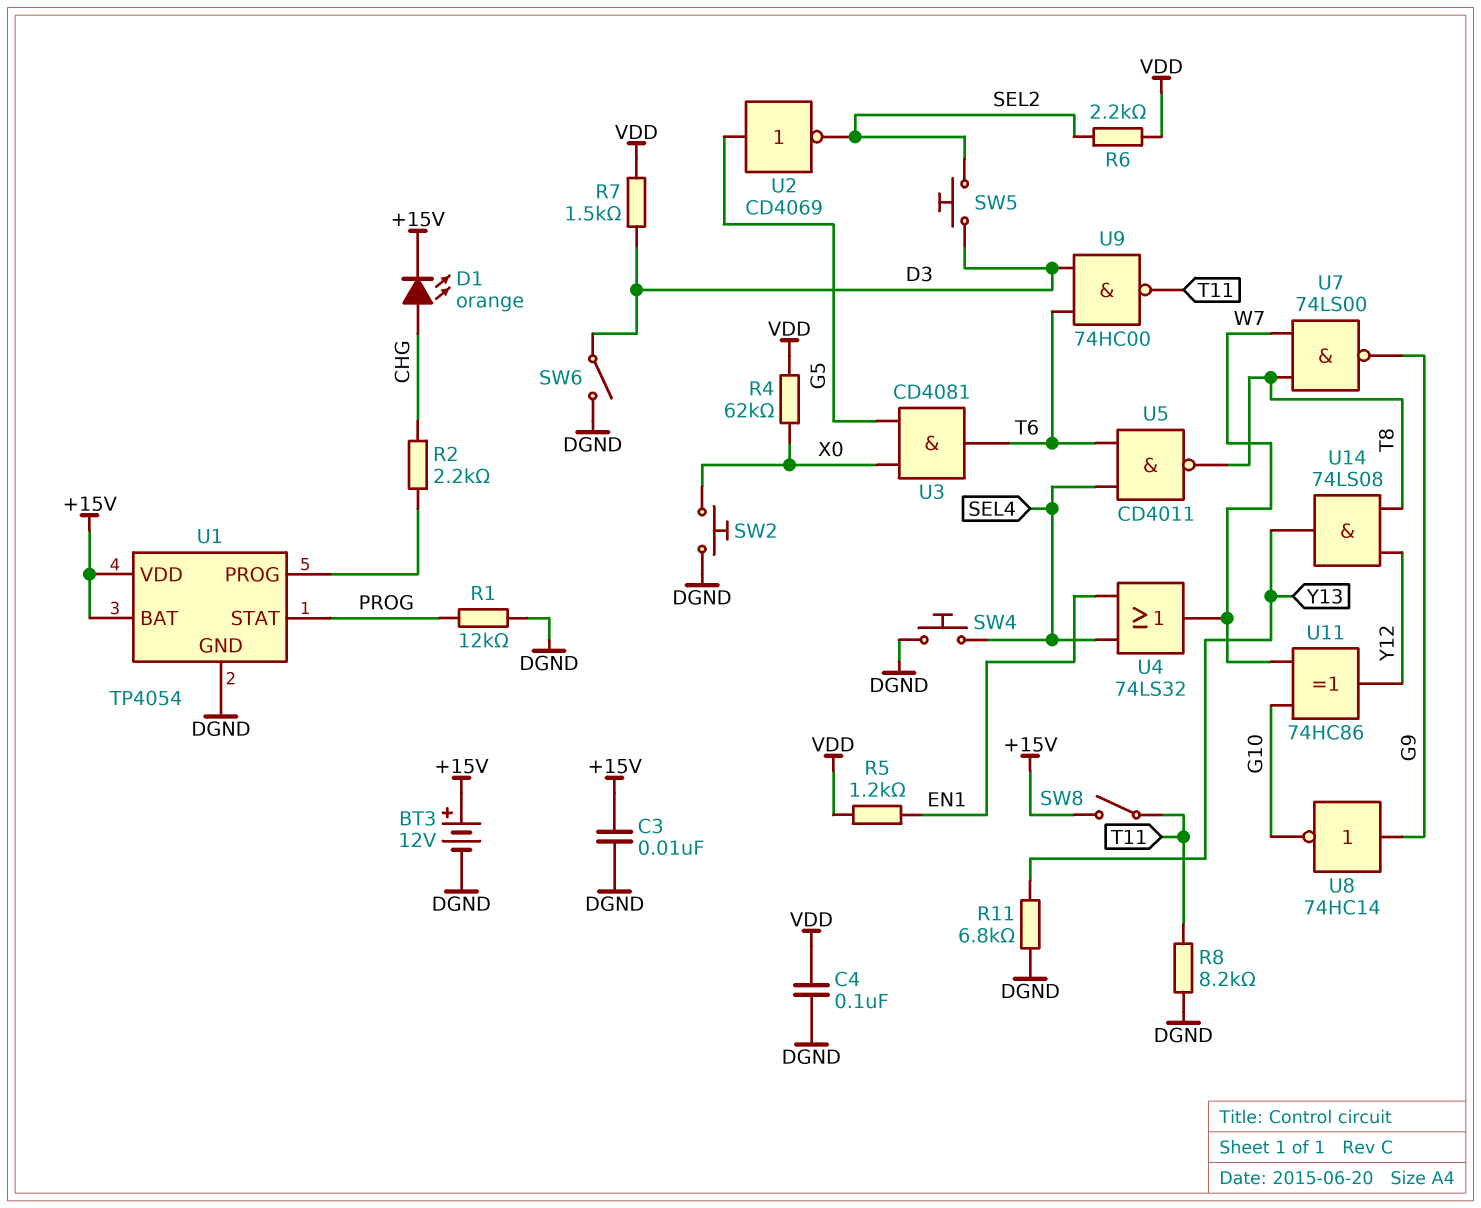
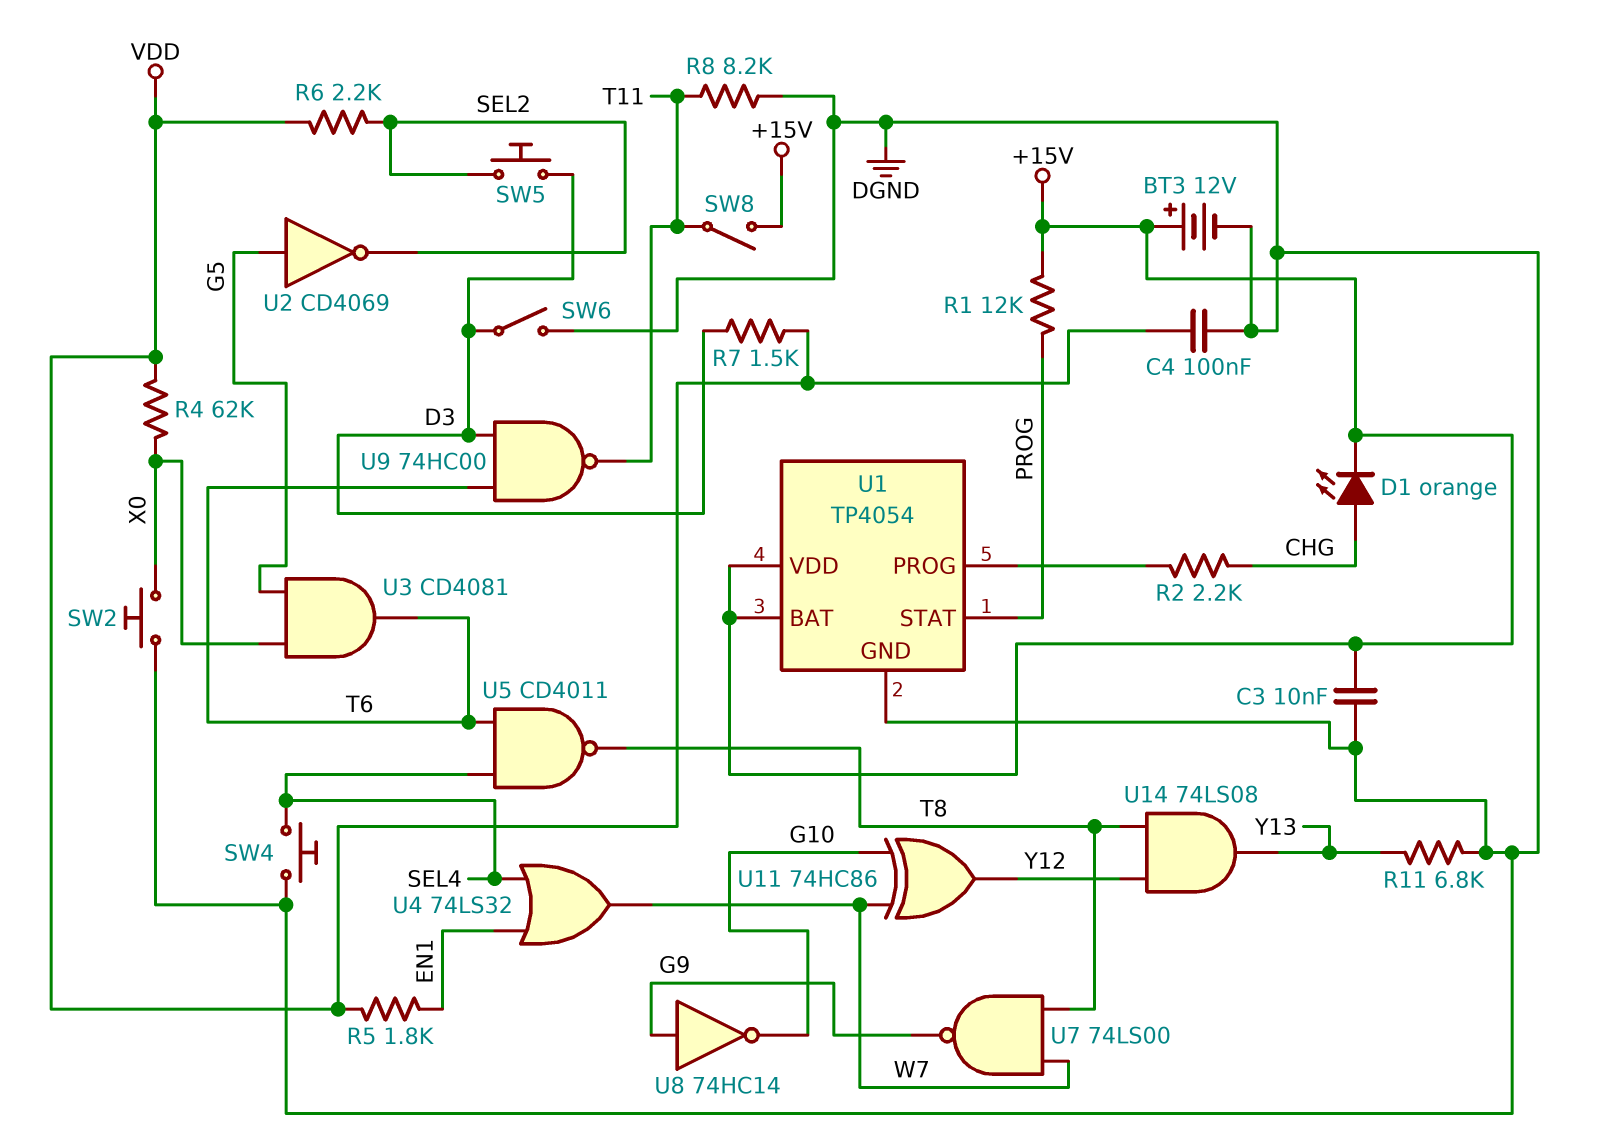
R1: 12k (DGND, PROG) -> 12k (+15V, PROG)
R5: 1.2k (EN1, VDD) -> 1.8k (EN1, VDD)

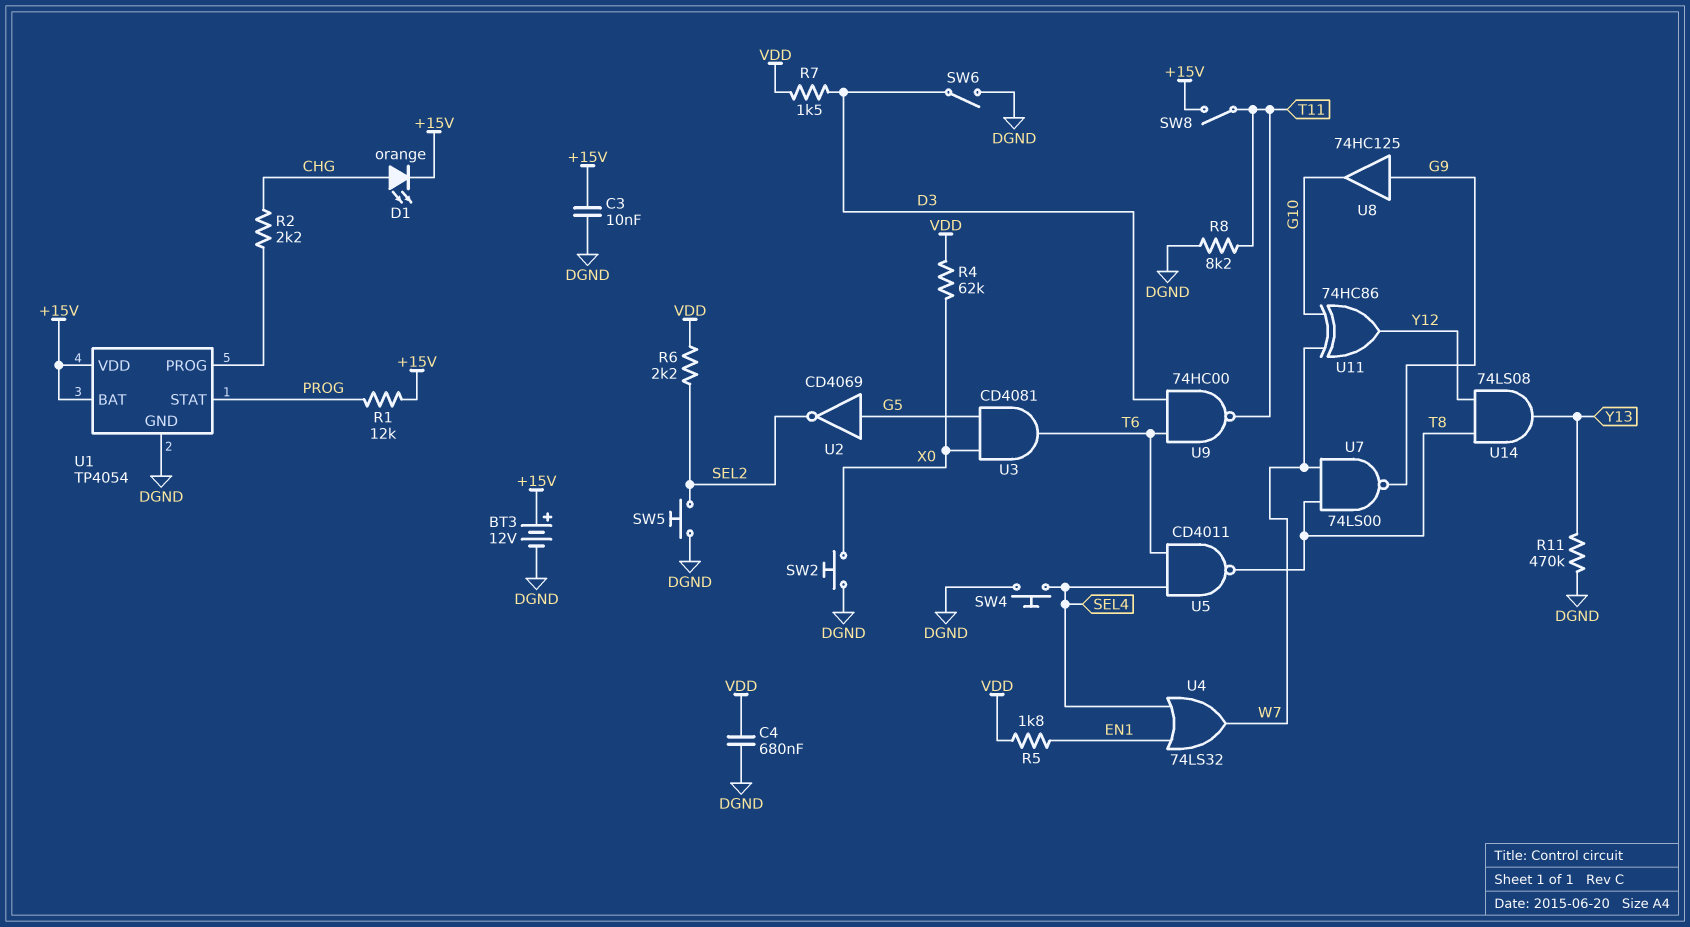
C4: 100nF (DGND, VDD) -> 680nF (DGND, VDD)
R11: 6.8k (DGND, Y13) -> 470k (DGND, Y13)
SW5: button (D3, SEL2) -> button (DGND, SEL2)
U8: NOT 74HC14 (in G9, out G10) -> buffer 74HC125 (in G9, out G10)

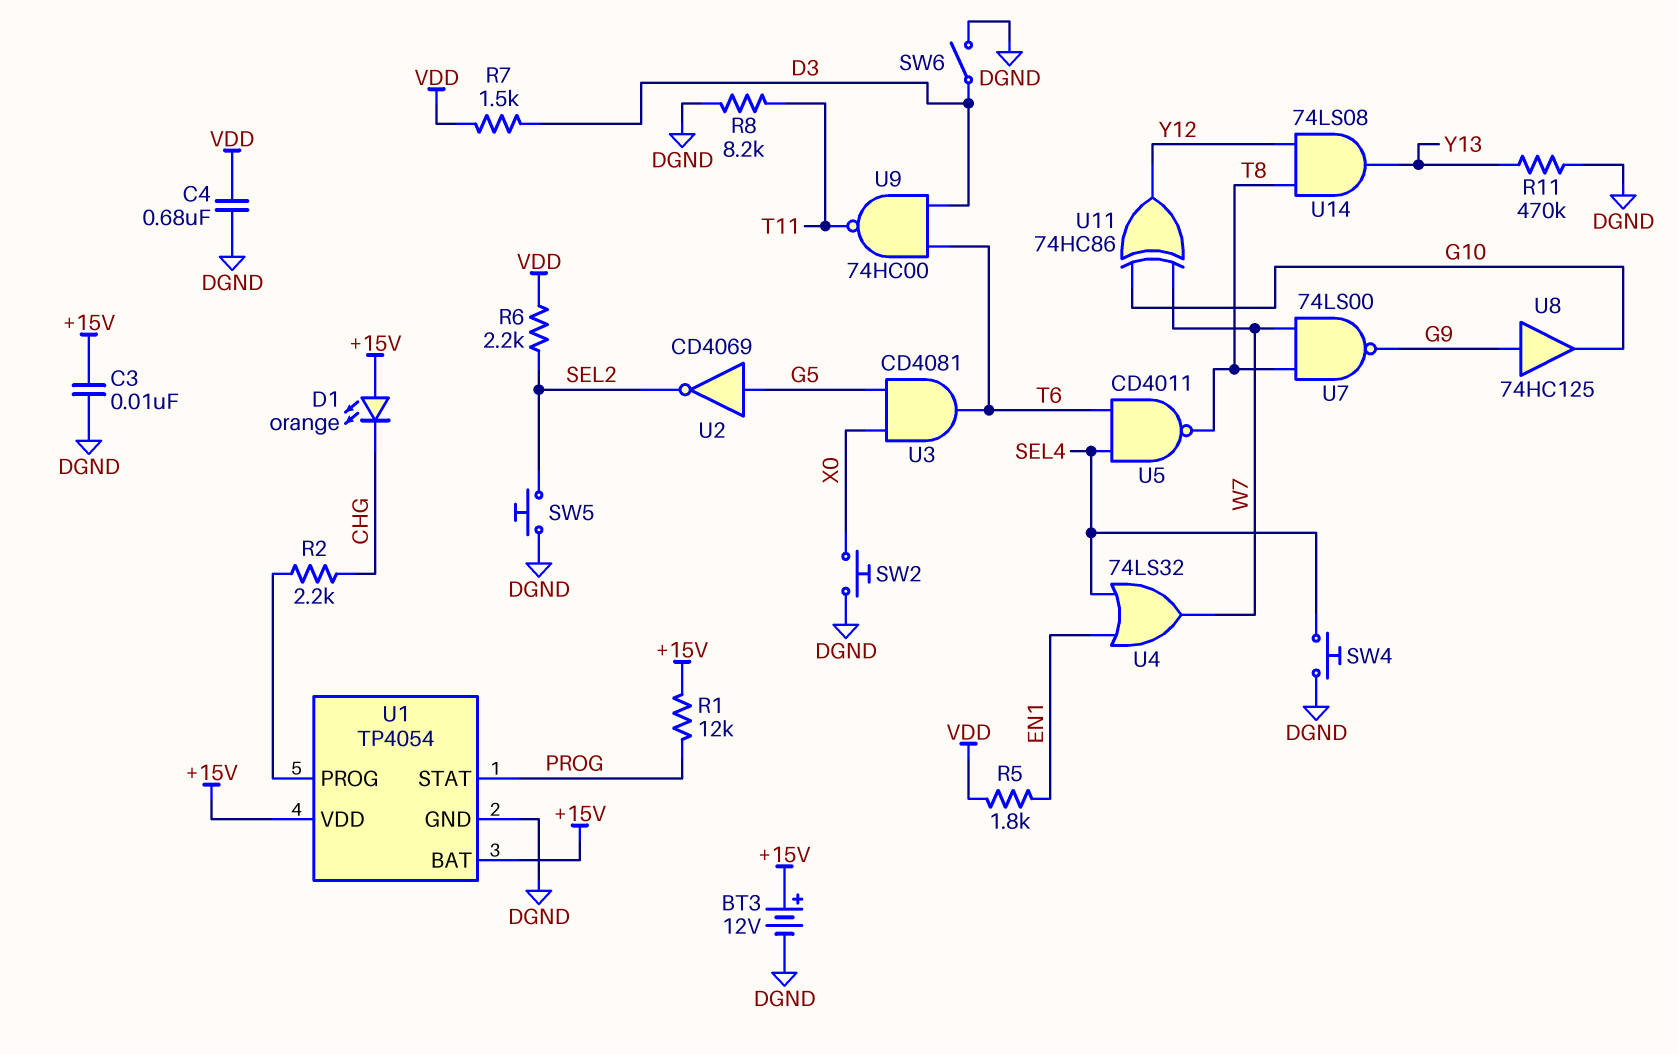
D1: LED orange (A CHG, K +15V) -> LED orange (A +15V, K CHG)
R4: 62k (VDD, X0) -> none
SW8: switch (+15V, T11) -> none

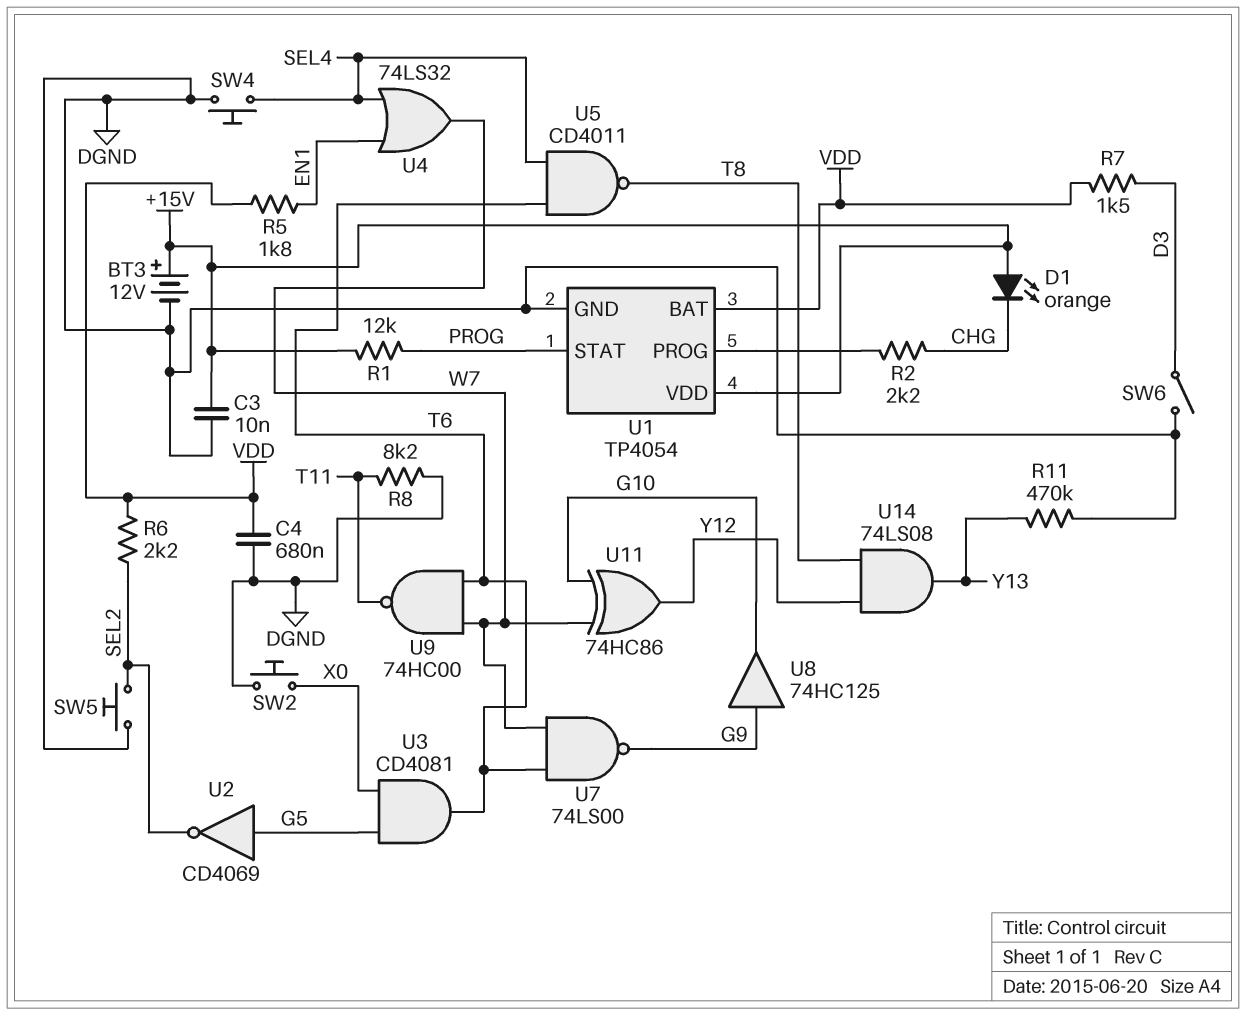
U1 pin BAT: +15V -> VDD
U7: NAND 74LS00 (in T8, in W7, out G9) -> NAND 74LS00 (in T6, in W7, out G9)
U9: NAND 74HC00 (in D3, in T6, out T11) -> NAND 74HC00 (in T6, in W7, out T11)

